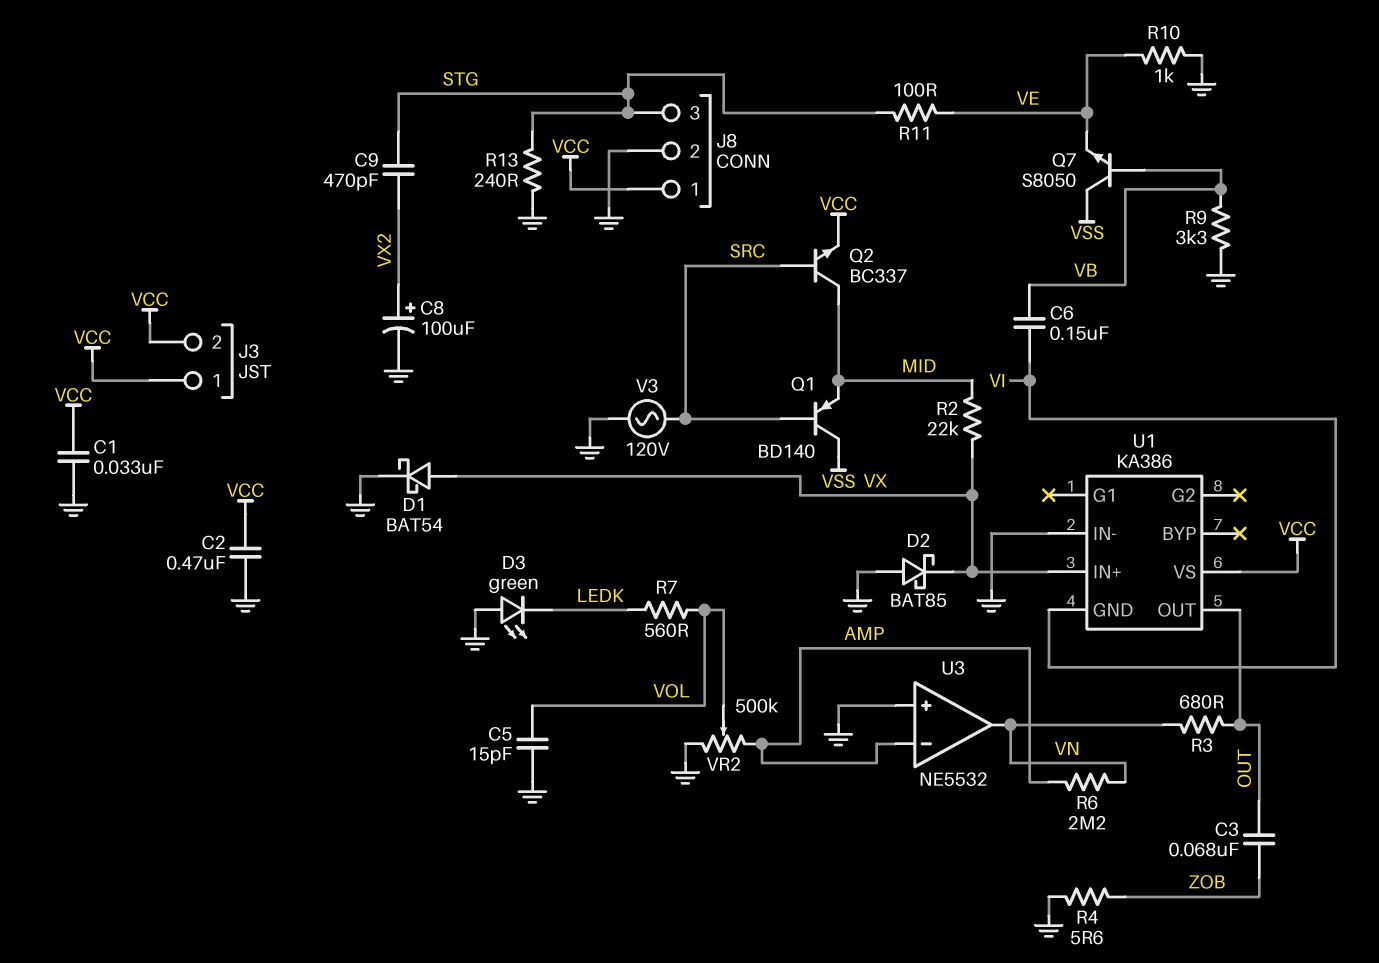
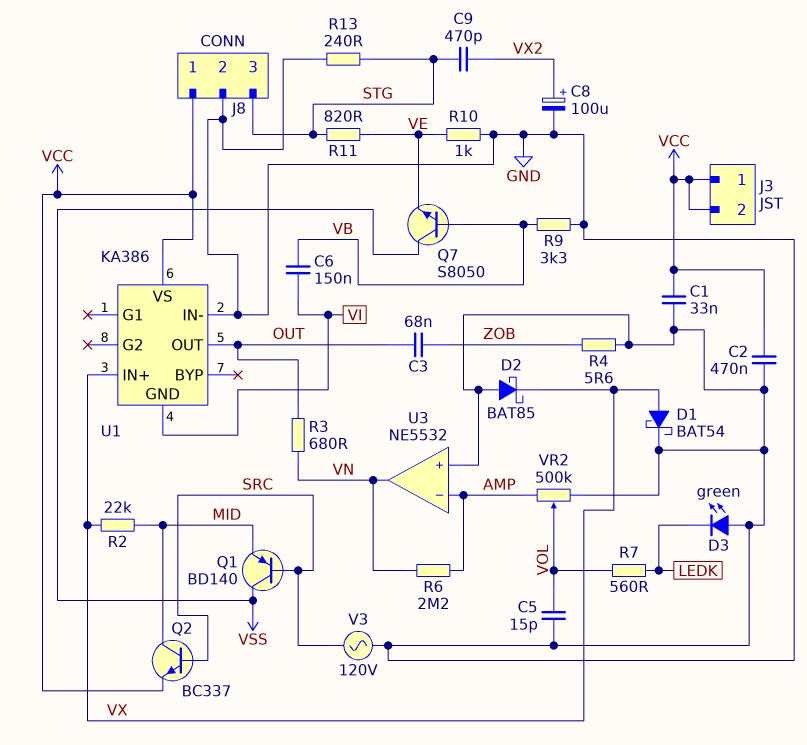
R11: 100 (STG, VE) -> 820 (STG, VE)

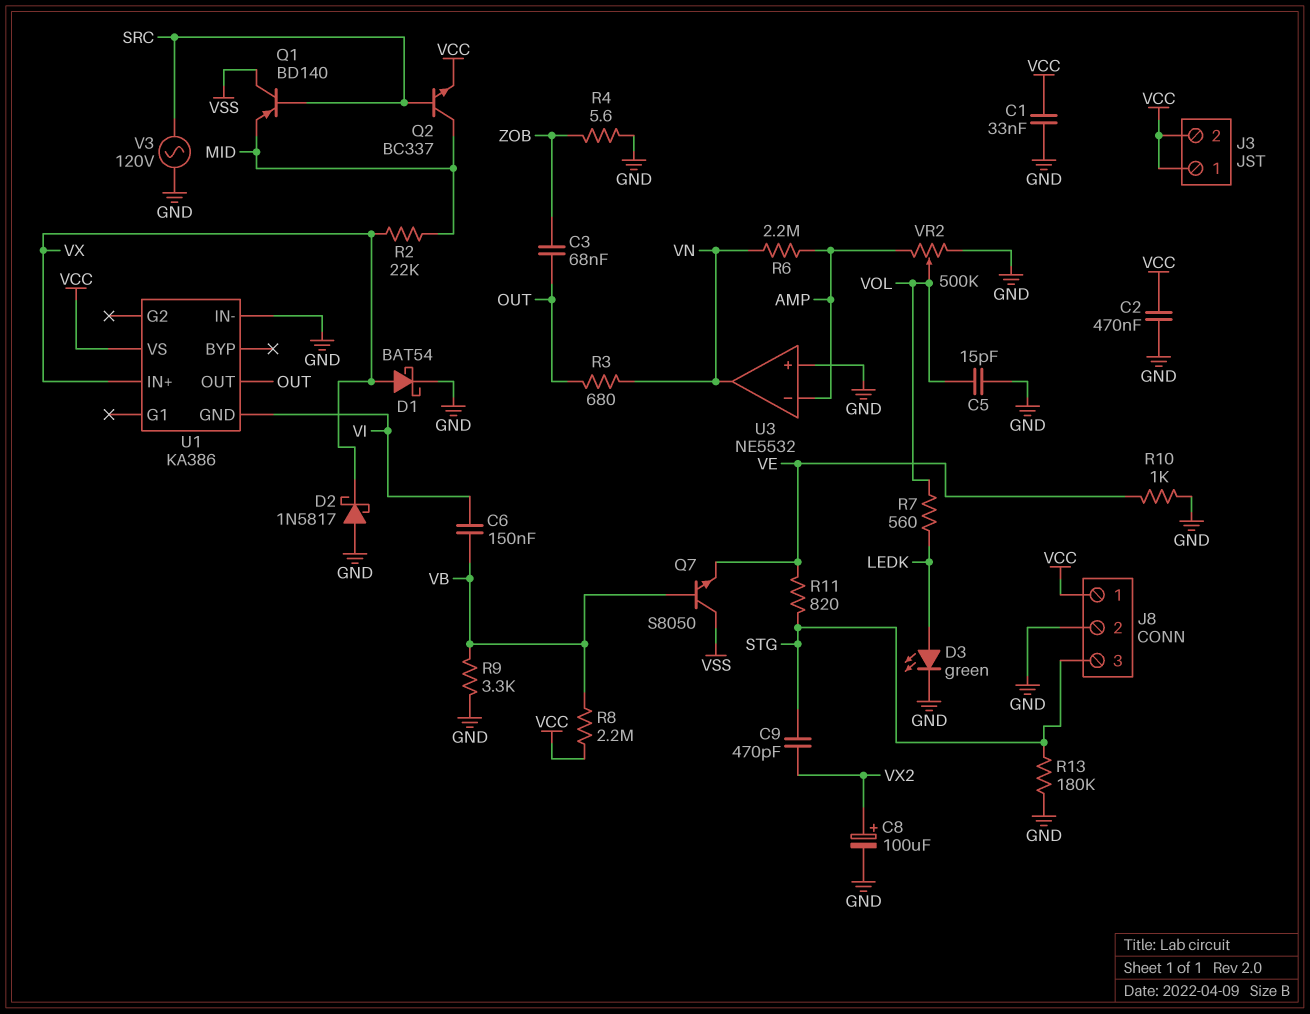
D2: schottky BAT85 (A GND, K VX) -> schottky 1N5817 (A GND, K VX)
D3: LED green (A GND, K LEDK) -> LED green (A LEDK, K GND)
R8: none -> 2.2M (VB, VCC)
R13: 240 (GND, STG) -> 180k (GND, STG)

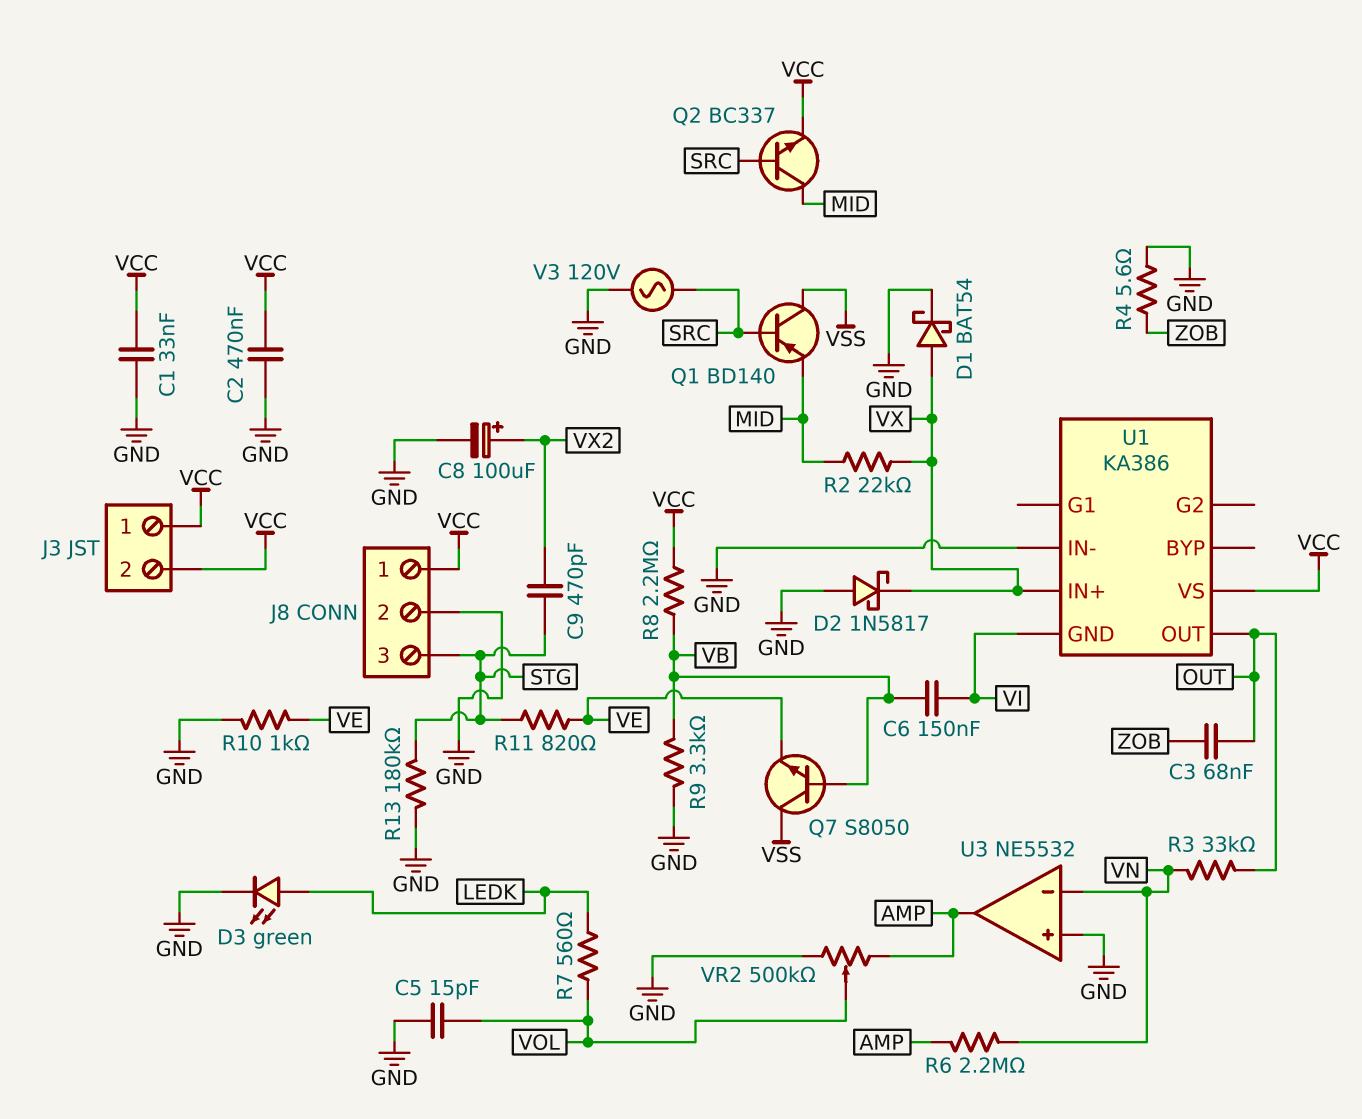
R3: 680 (OUT, VN) -> 33k (OUT, VN)
U3 pin in-: AMP -> VN
U3 pin out: VN -> AMP

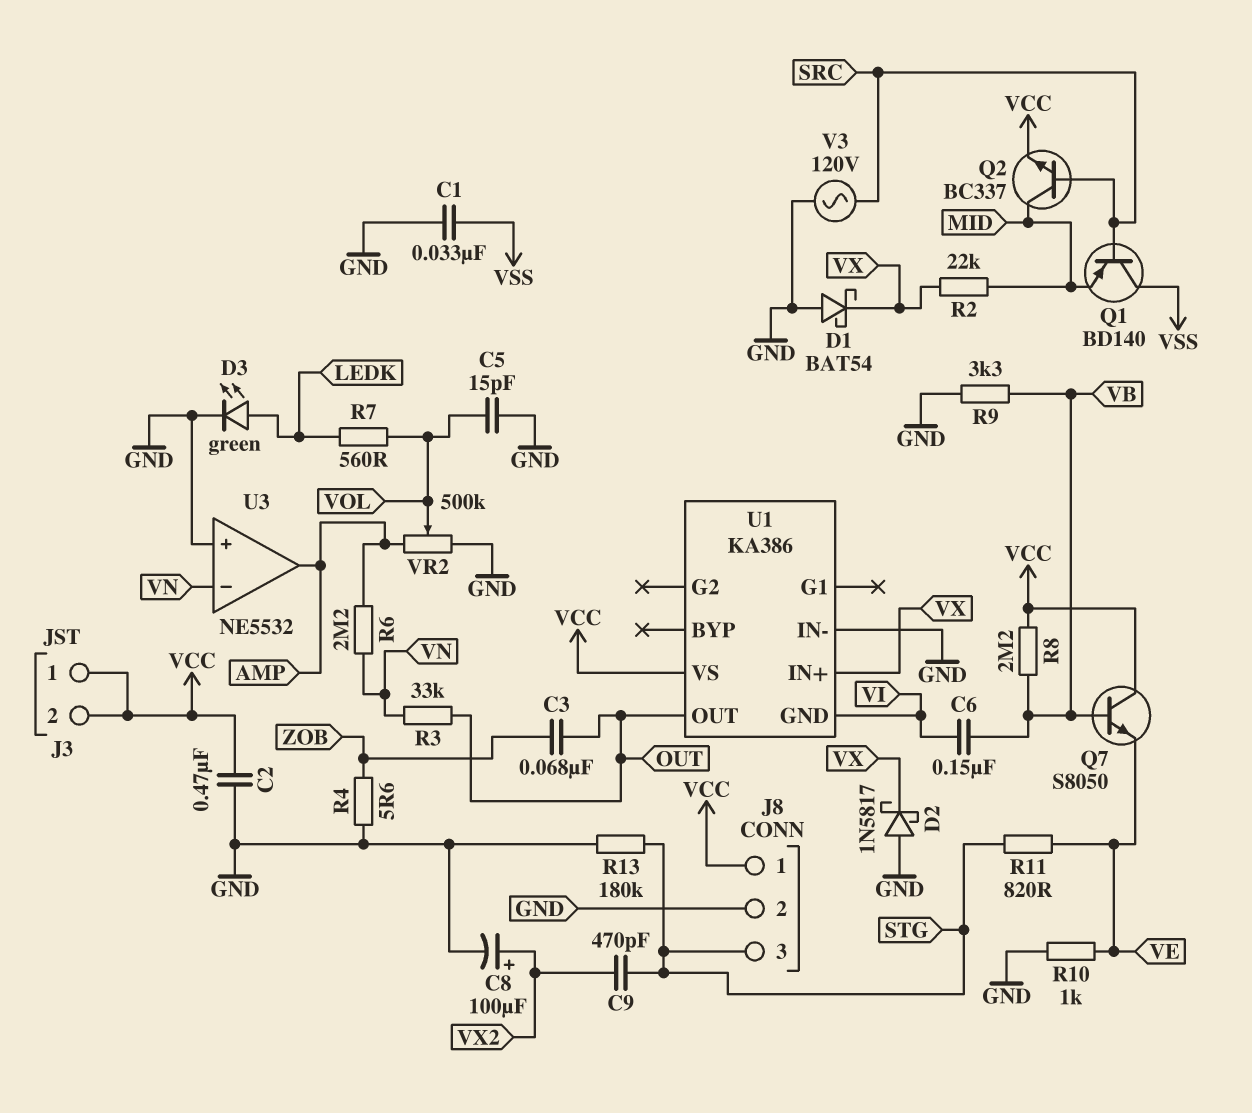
C1: 33nF (GND, VCC) -> 33nF (GND, VSS)
D1: schottky BAT54 (A VX, K GND) -> schottky BAT54 (A GND, K VX)
Q7: NPN S8050 (B VB, C VSS, E VE) -> NPN S8050 (B VB, C VCC, E VE)

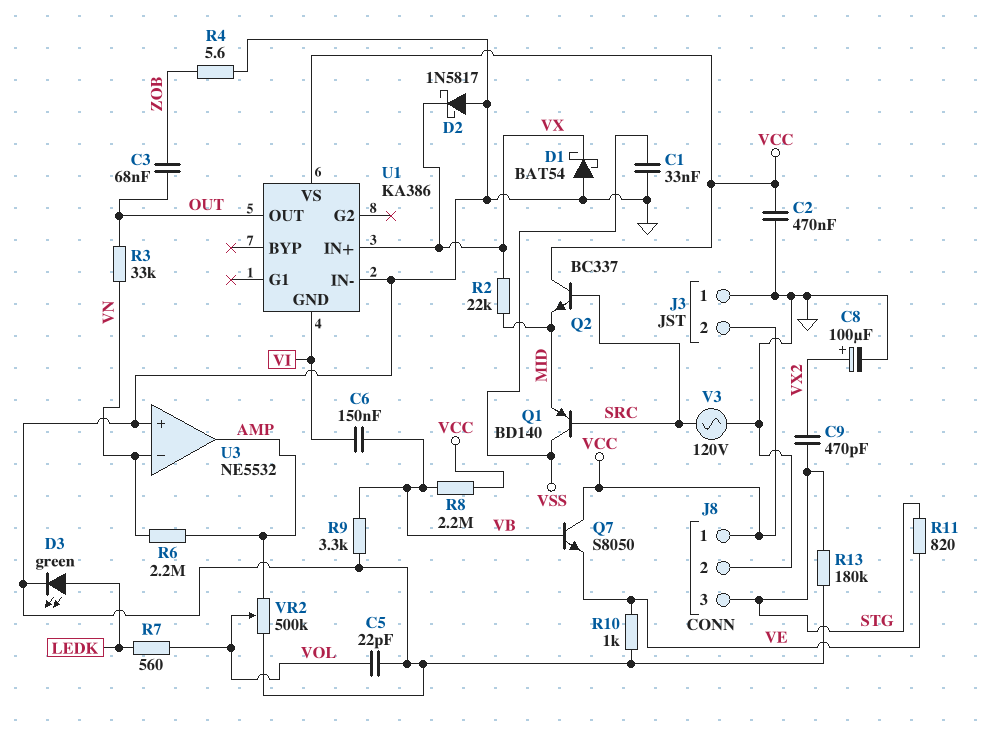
C5: 15pF (GND, VOL) -> 22pF (GND, VOL)
J3 pin 1: VCC -> GND
Q2: NPN BC337 (B SRC, C MID, E VCC) -> NPN BC337 (B SRC, C VCC, E MID)

